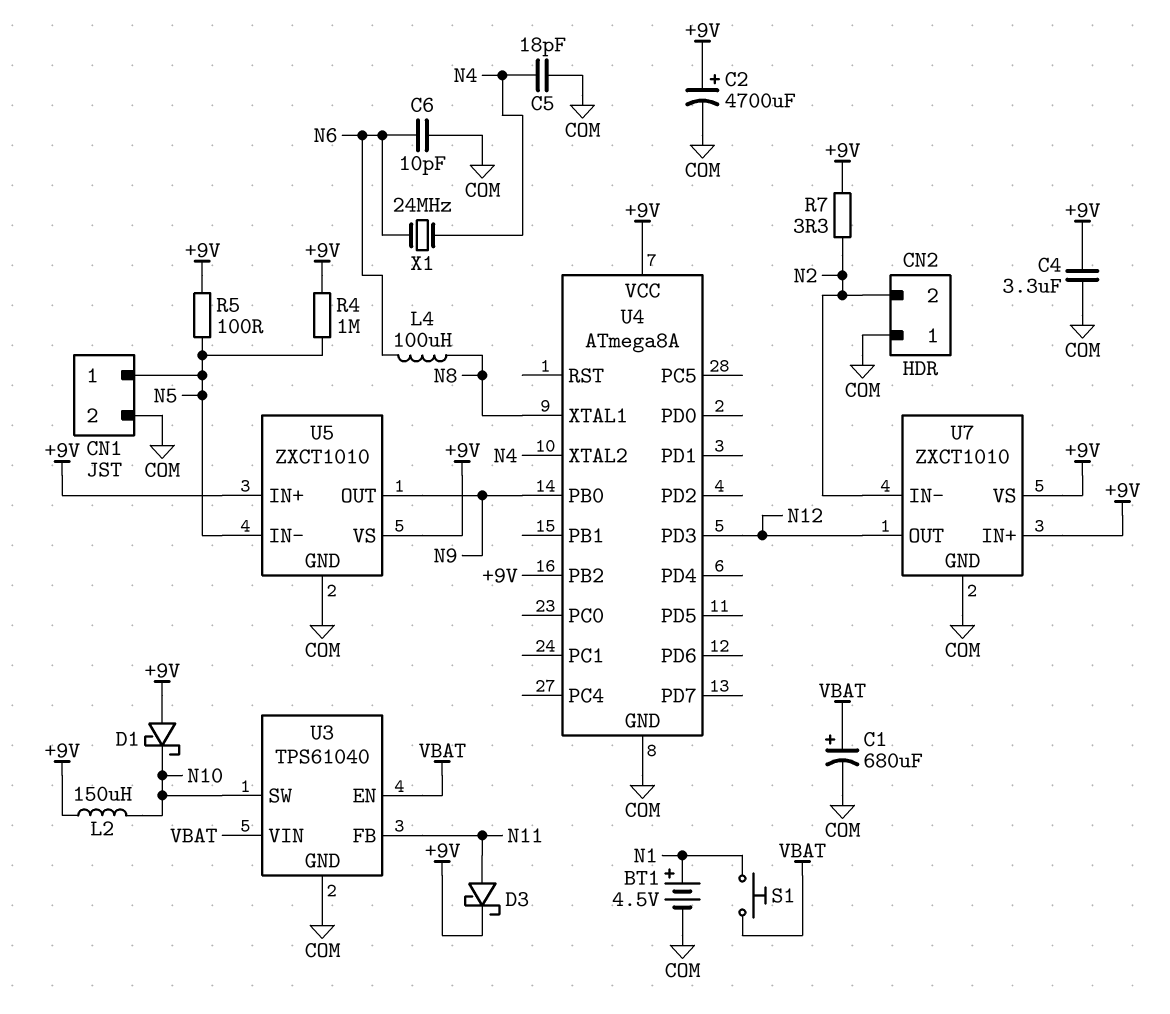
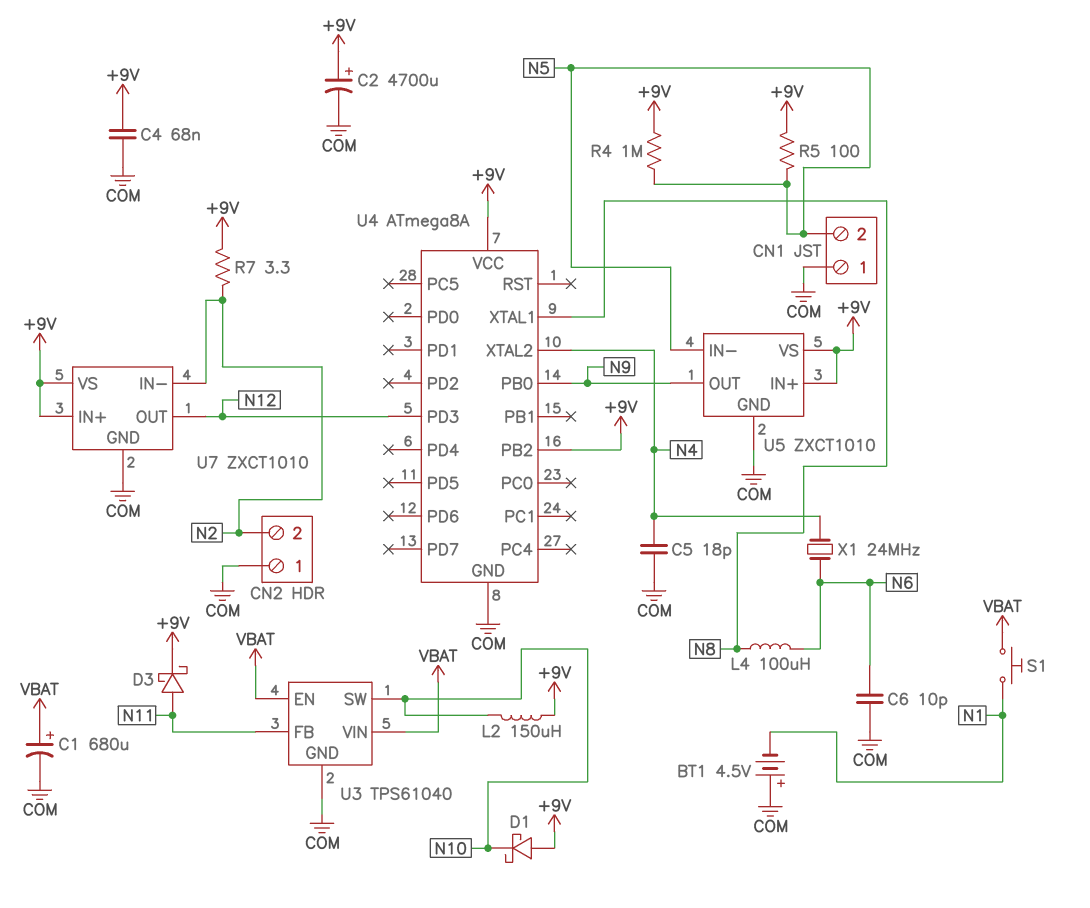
BT1: 4.5V (plus N1, minus COM) -> 4.5V (plus COM, minus N1)
C4: 3.3uF (+9V, COM) -> 68nF (+9V, COM)
CN1 pin 1: N5 -> COM
CN1 pin 2: COM -> N5

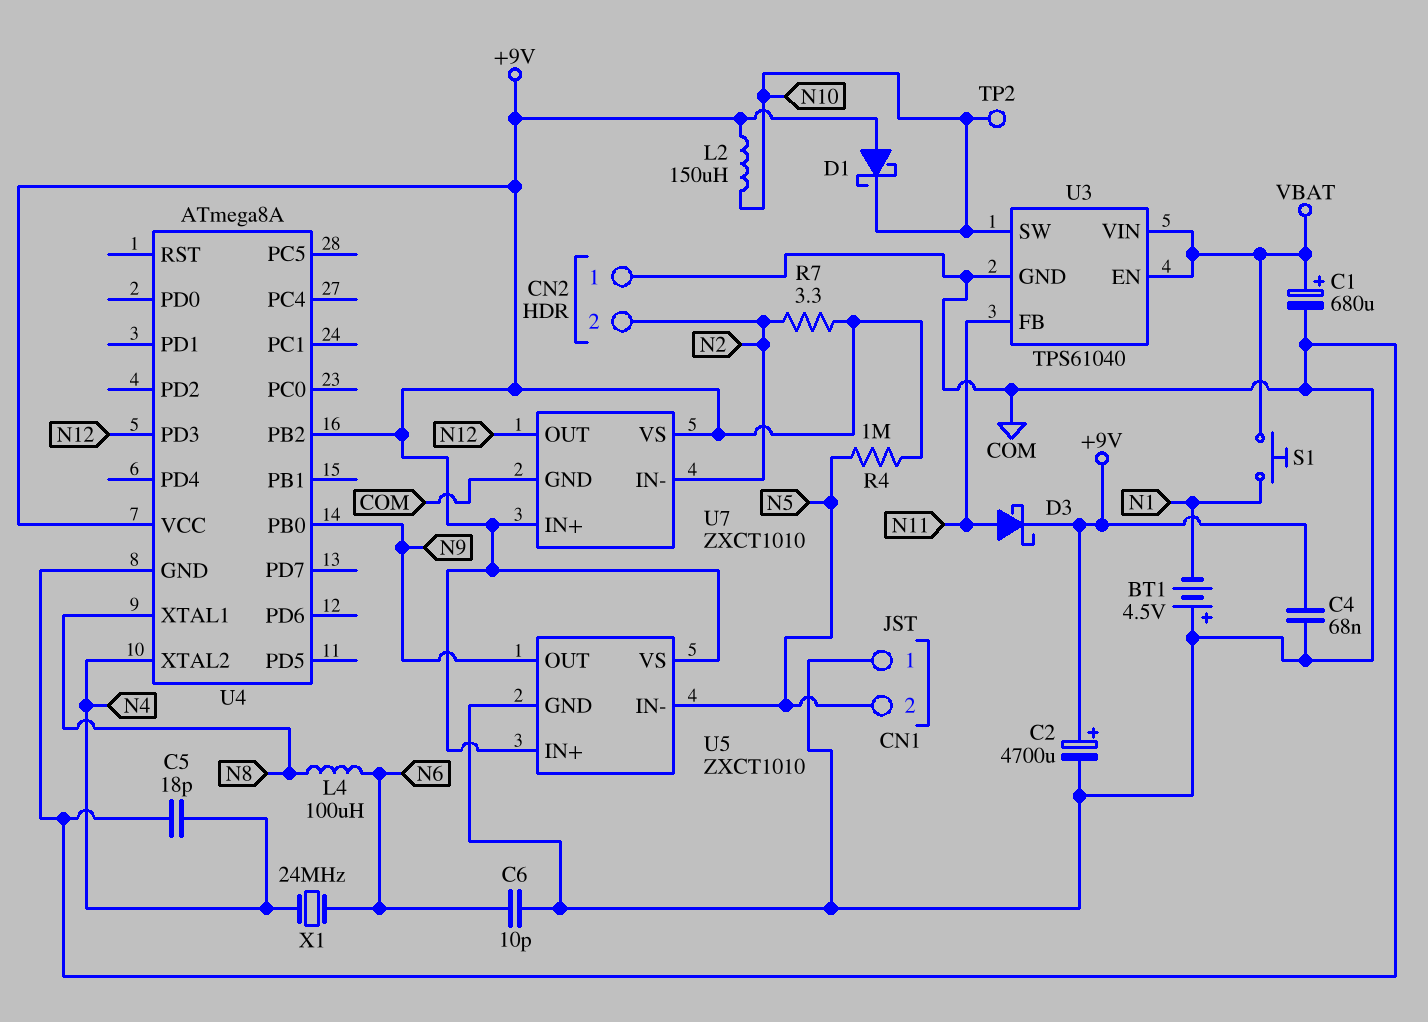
R5: 100 (+9V, N5) -> none
TP2: none -> test point (N10)

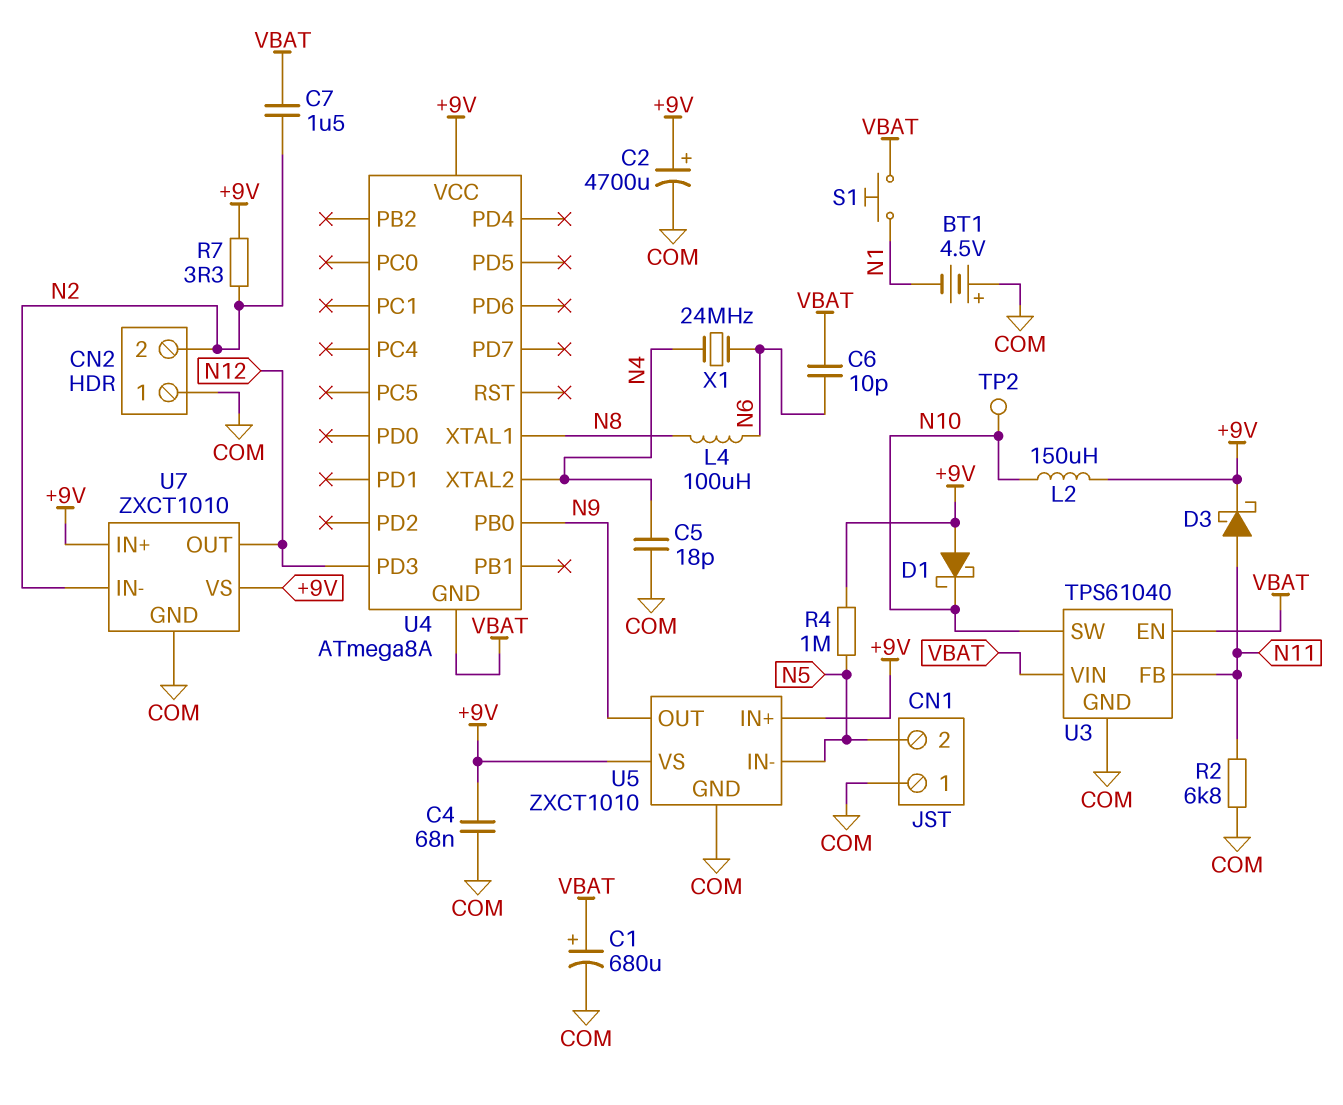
C6: 10pF (COM, N6) -> 10pF (N6, VBAT)
C7: none -> 1.5uF (N2, VBAT)
R2: none -> 6.8k (COM, N11)
U4 pin GND: COM -> VBAT
U4 pin PB2: +9V -> none

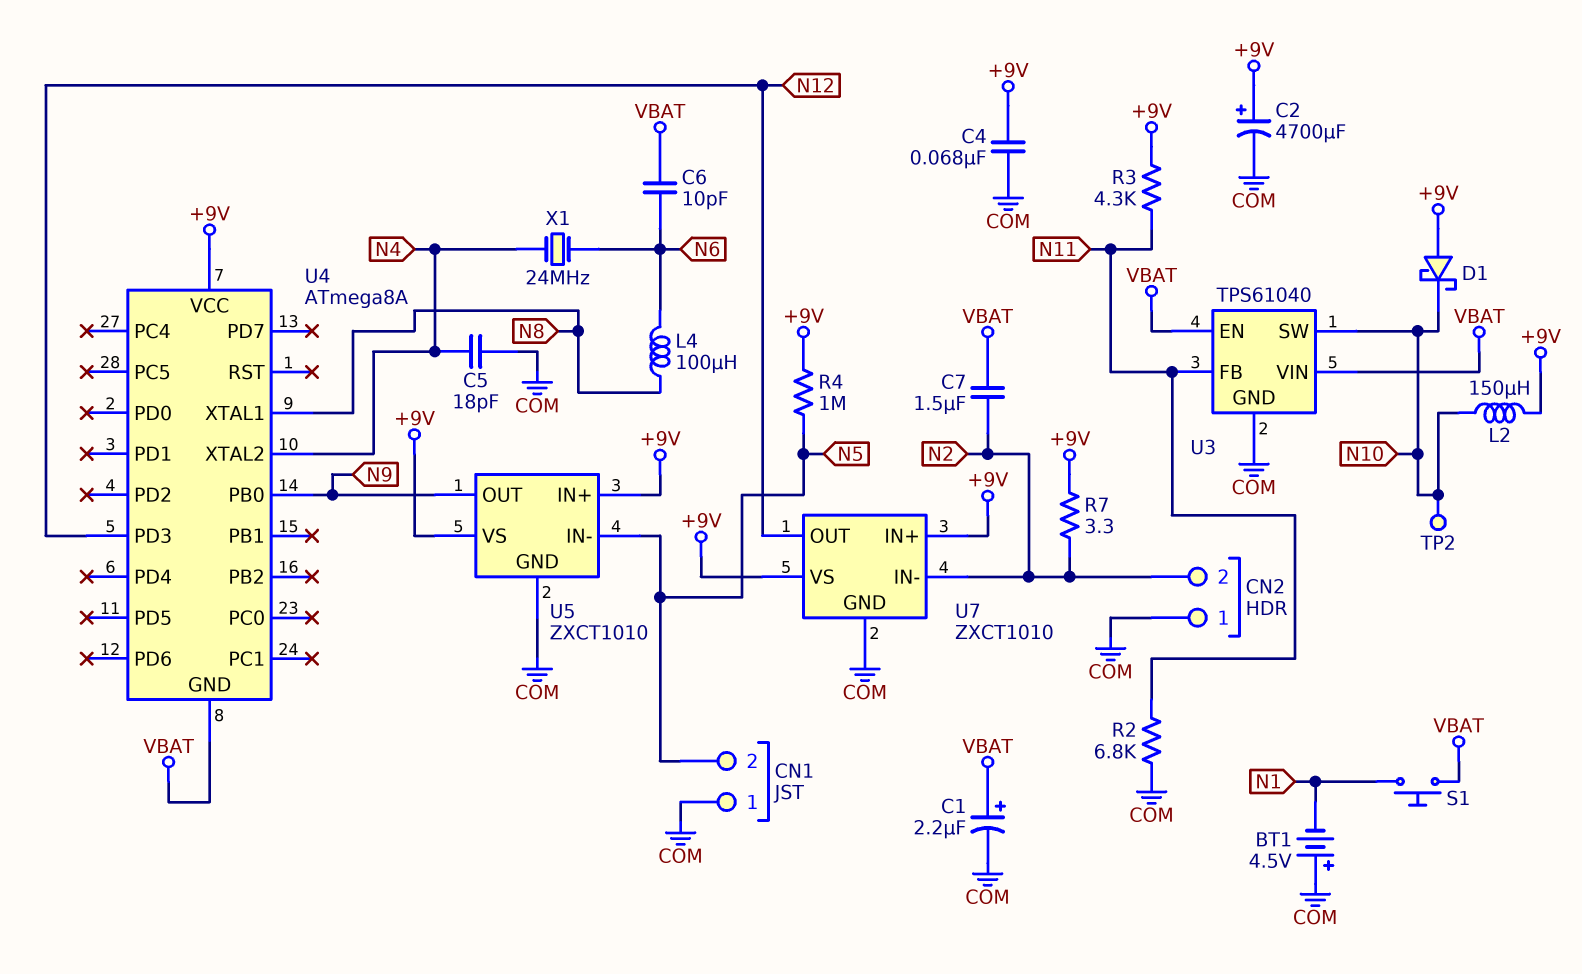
C1: 680uF (plus VBAT, minus COM) -> 2.2uF (plus VBAT, minus COM)
D3: schottky (A N11, K +9V) -> none
R3: none -> 4.3k (+9V, N11)

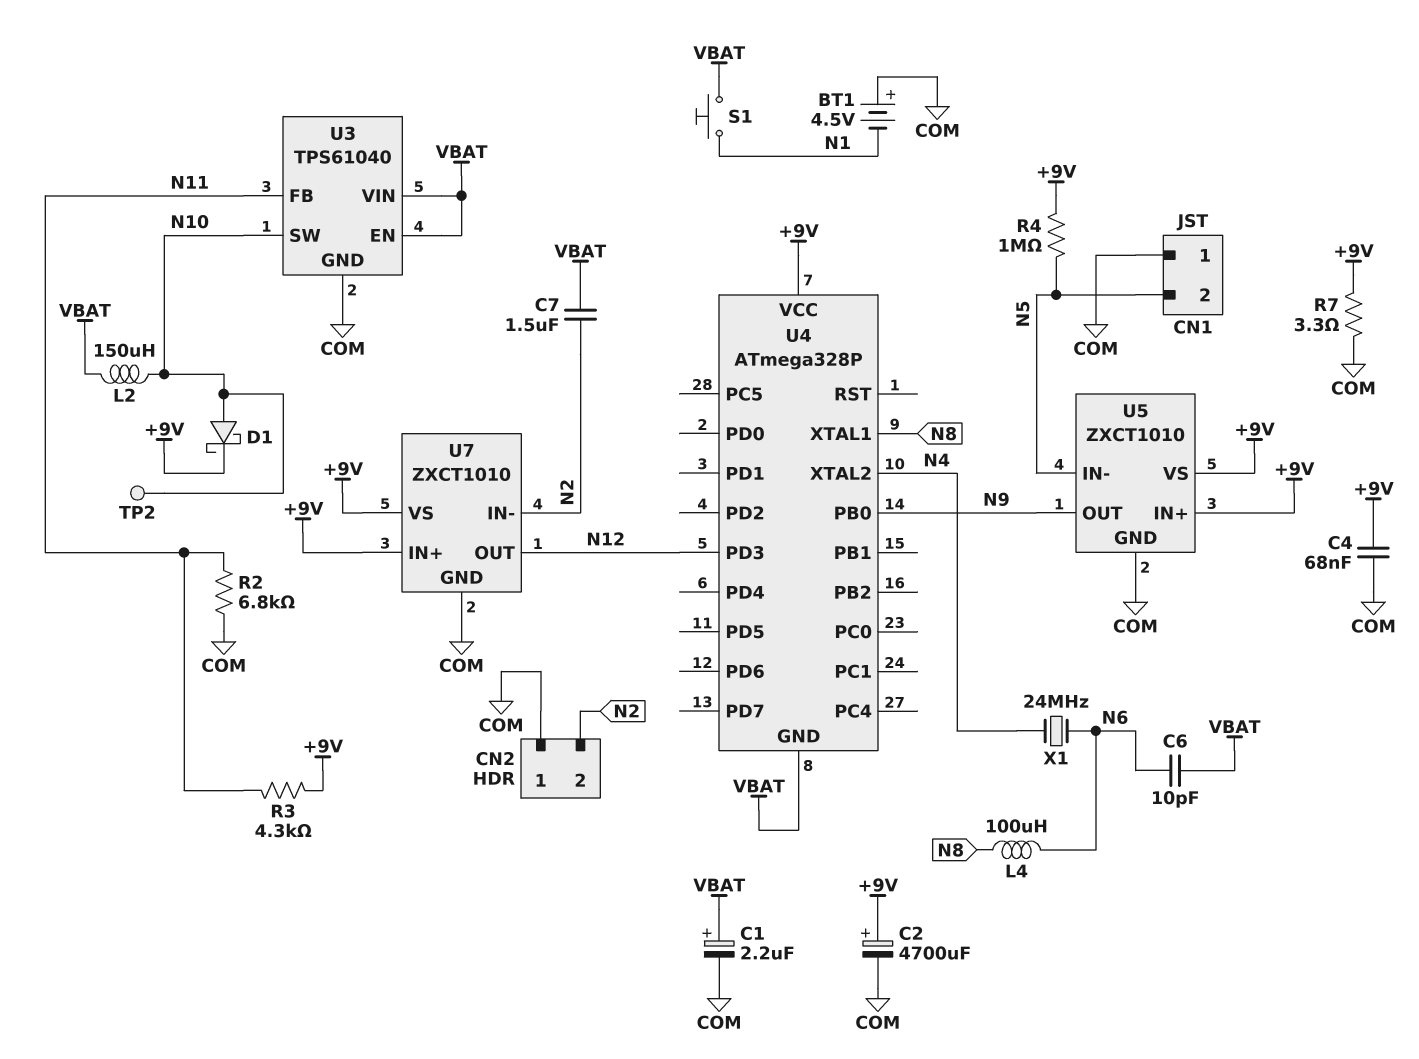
C5: 18pF (COM, N4) -> none
D1: schottky (A +9V, K N10) -> schottky (A N10, K +9V)
L2: 150uH (+9V, N10) -> 150uH (N10, VBAT)
R7: 3.3 (+9V, N2) -> 3.3 (+9V, COM)
U4: ATmega8A -> ATmega328P

